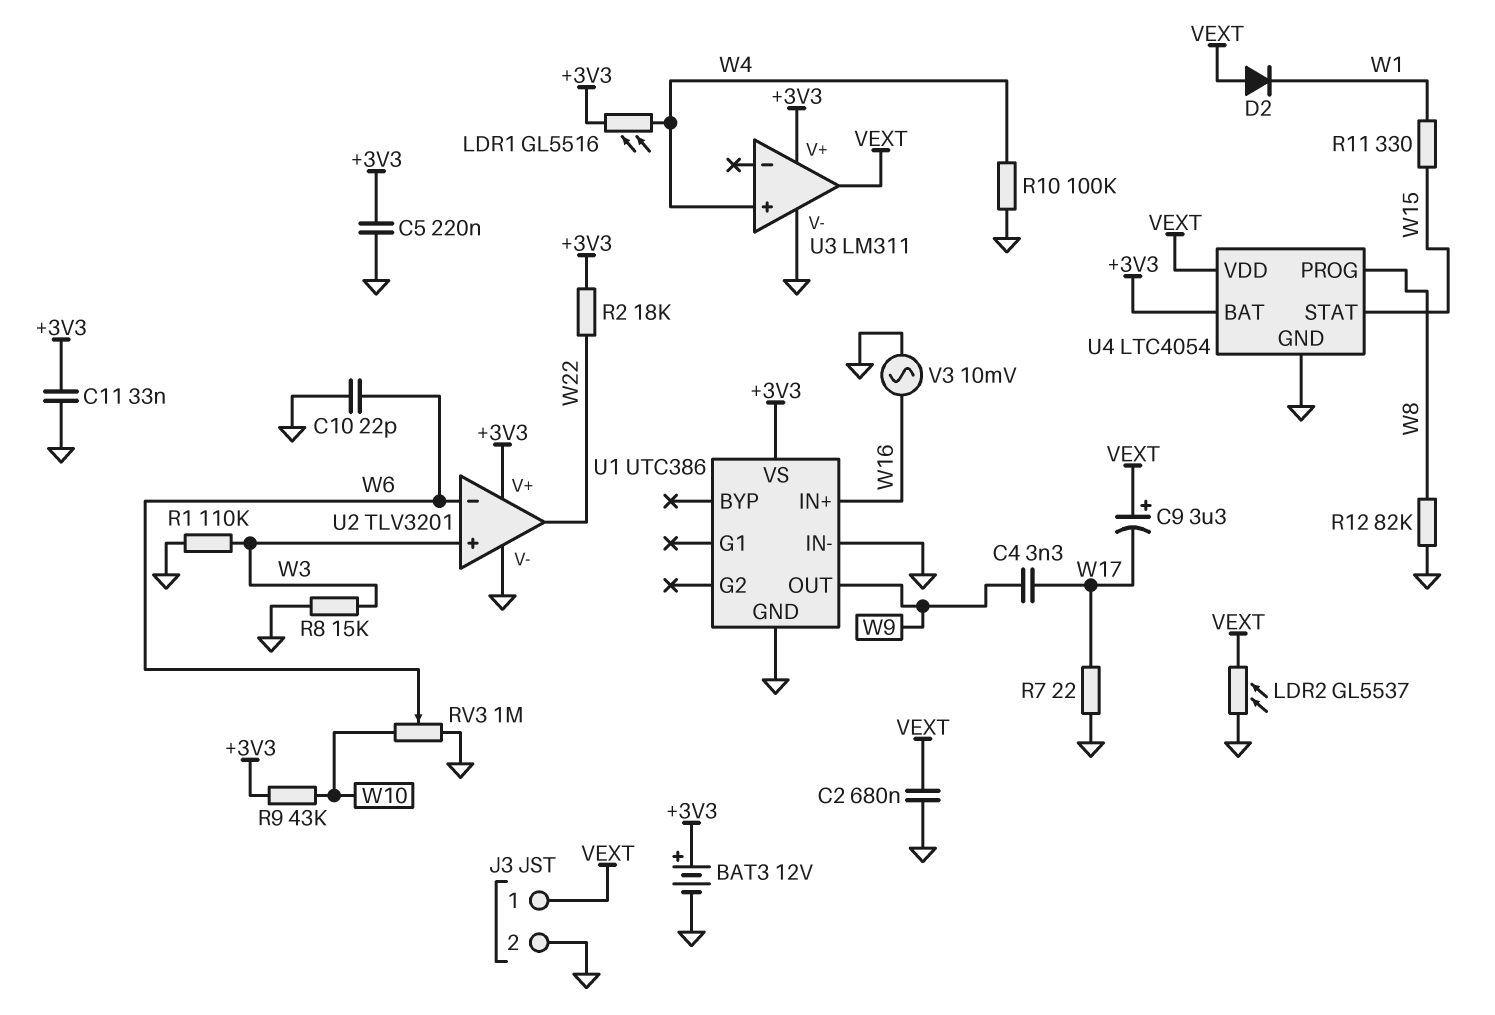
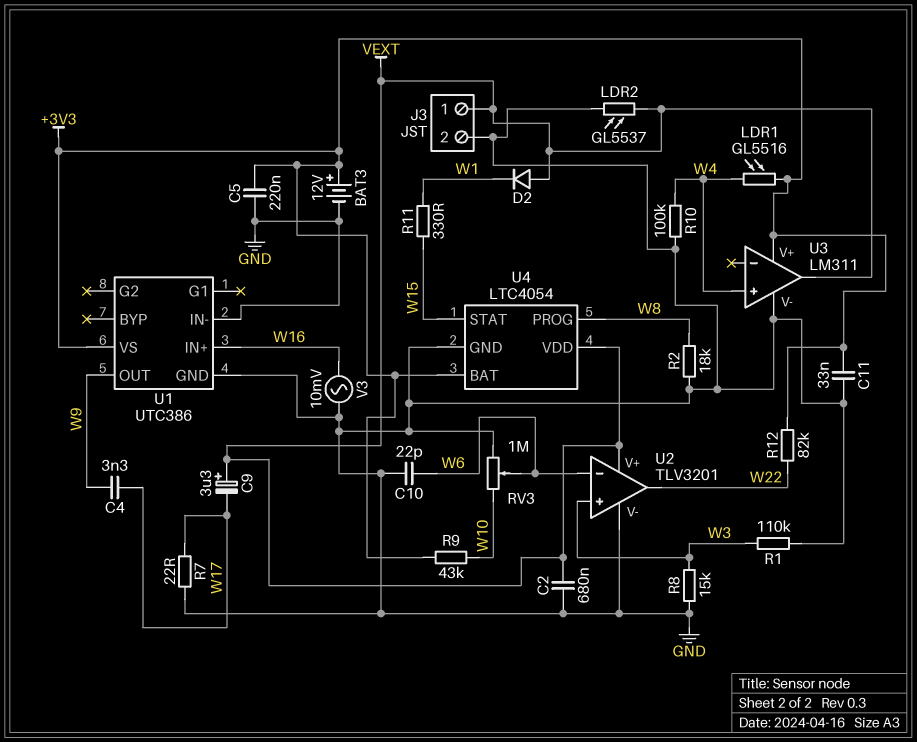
R2: 18k (+3V3, W22) -> 18k (GND, W8)
R12: 82k (GND, W8) -> 82k (+3V3, W22)
U2 pin V+: +3V3 -> VEXT

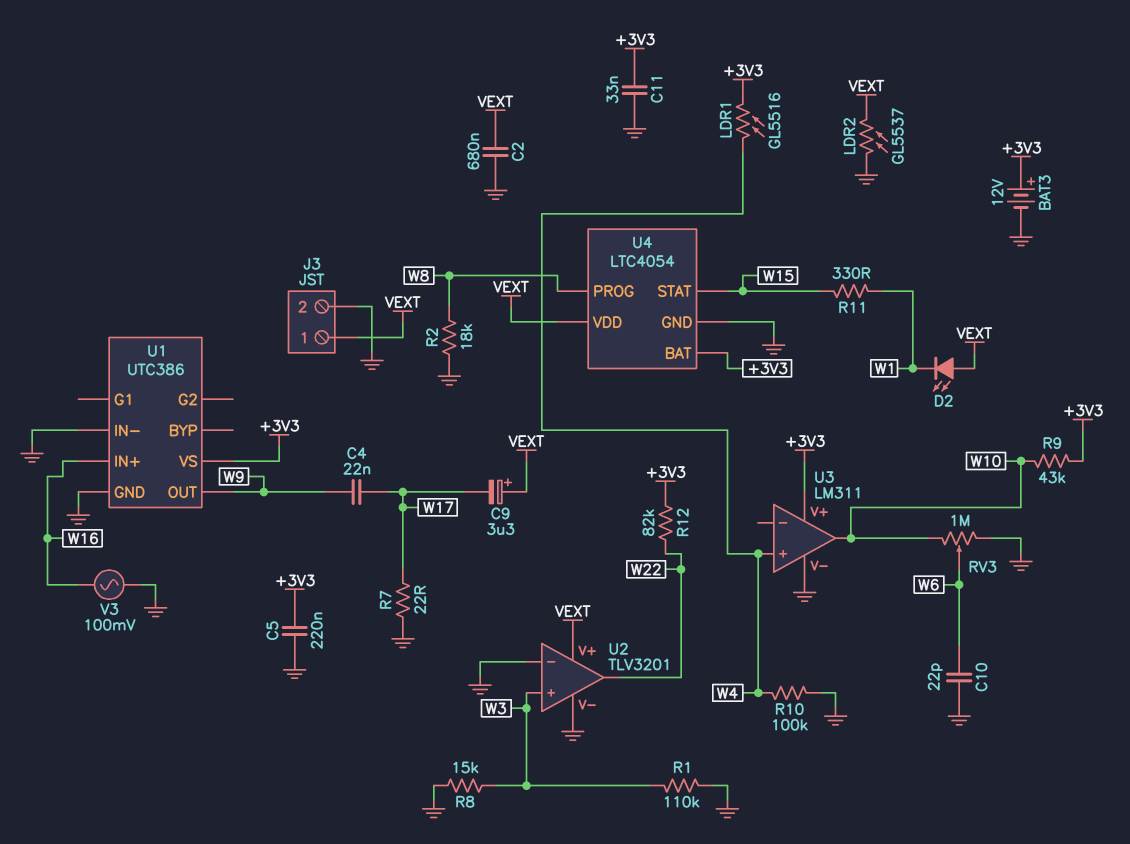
C4: 3.3nF (W9, W17) -> 22nF (W9, W17)
D2: diode (A VEXT, K W1) -> LED (A VEXT, K W1)
U2 pin in-: W6 -> GND
U3 pin out: VEXT -> W10
V3: AC 10mV (GND, W16) -> AC 100mV (GND, W16)

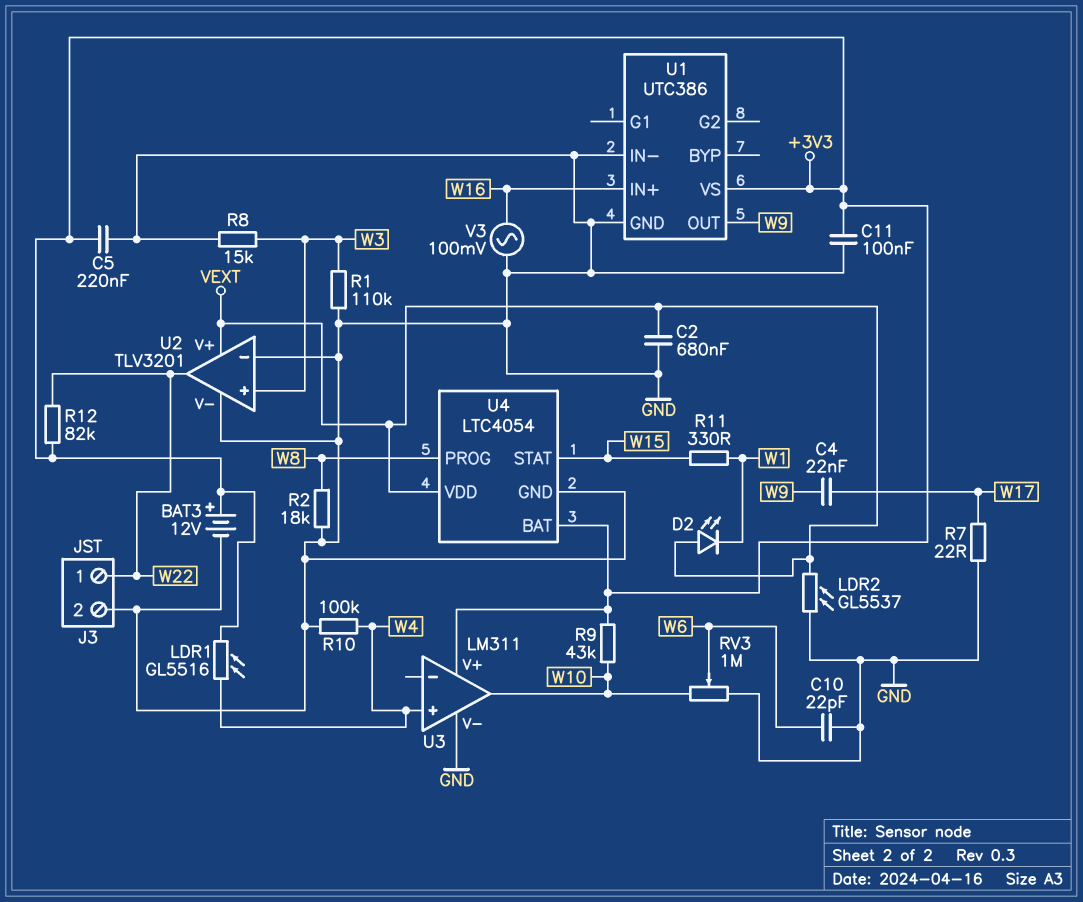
C9: 3.3uF (plus VEXT, minus W17) -> none
C11: 33nF (+3V3, GND) -> 100nF (+3V3, GND)
J3 pin 1: VEXT -> W22

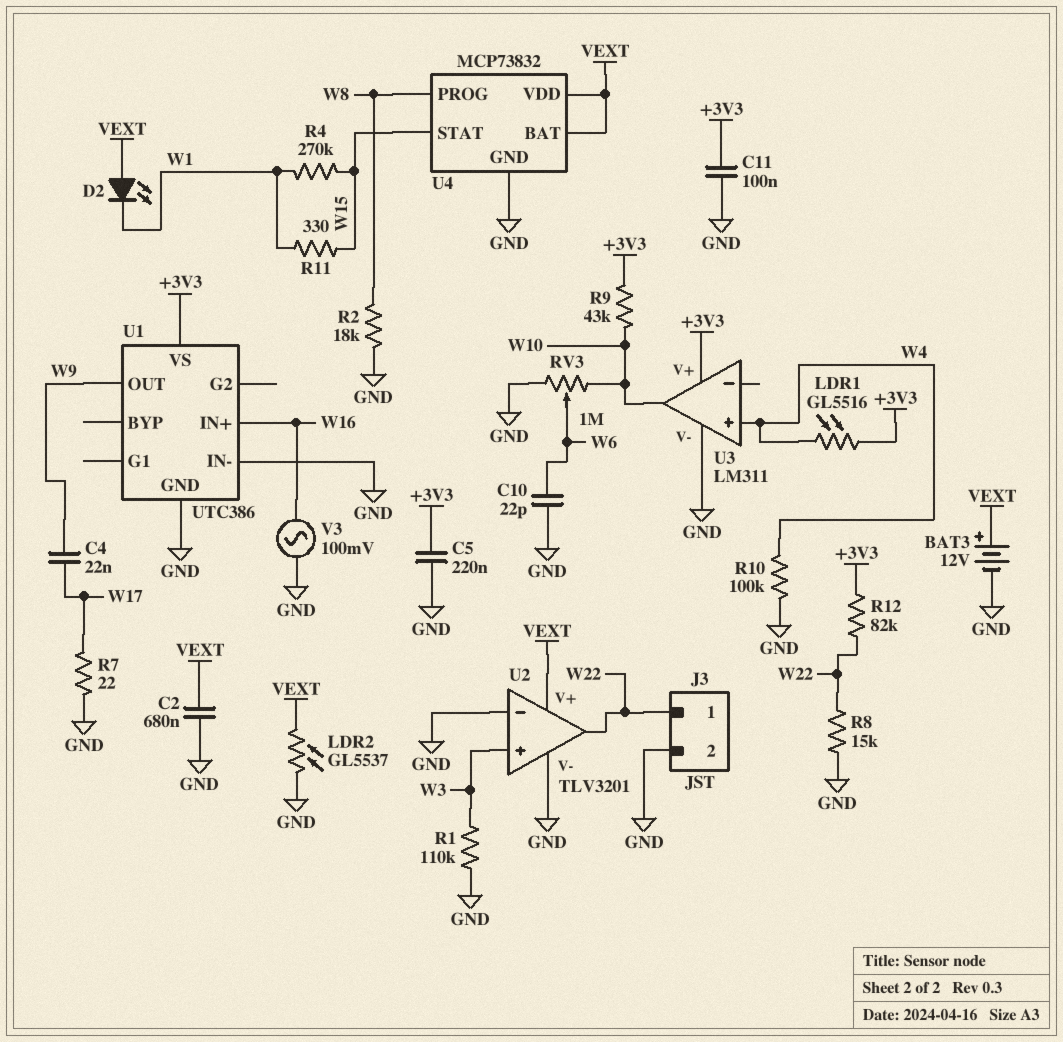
BAT3: 12V (plus +3V3, minus GND) -> 12V (plus VEXT, minus GND)
R4: none -> 270k (W1, W15)
R8: 15k (GND, W3) -> 15k (GND, W22)
U4: LTC4054 -> MCP73832
U4 pin BAT: +3V3 -> VEXT

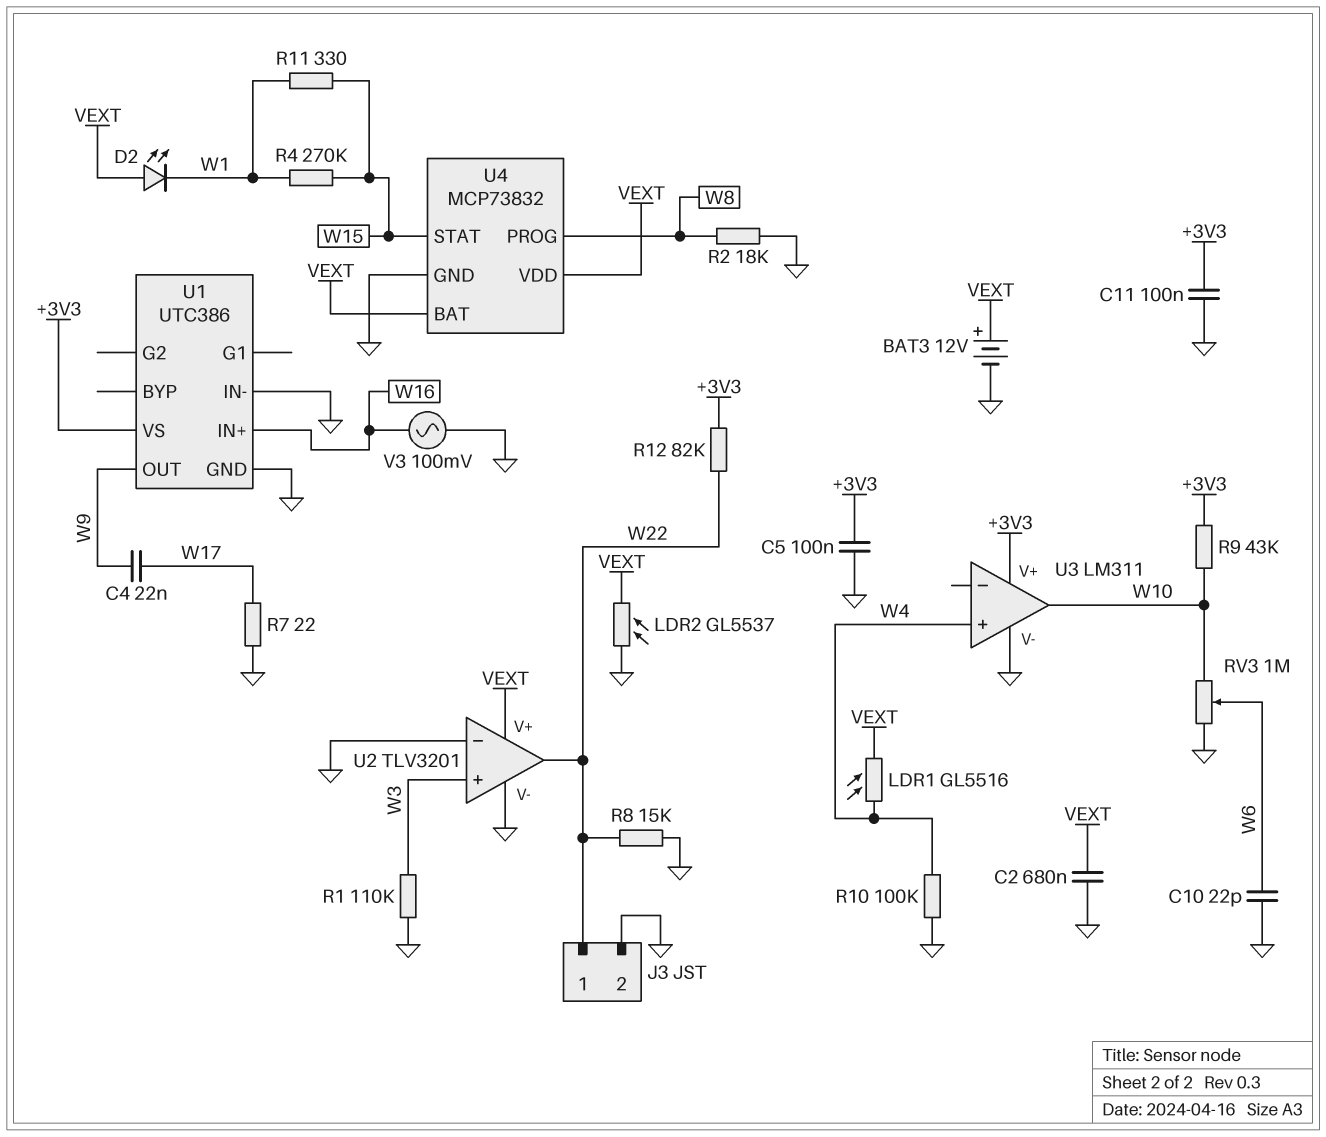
C5: 220nF (+3V3, GND) -> 100nF (+3V3, GND)
LDR1: GL5516 (+3V3, W4) -> GL5516 (VEXT, W4)

